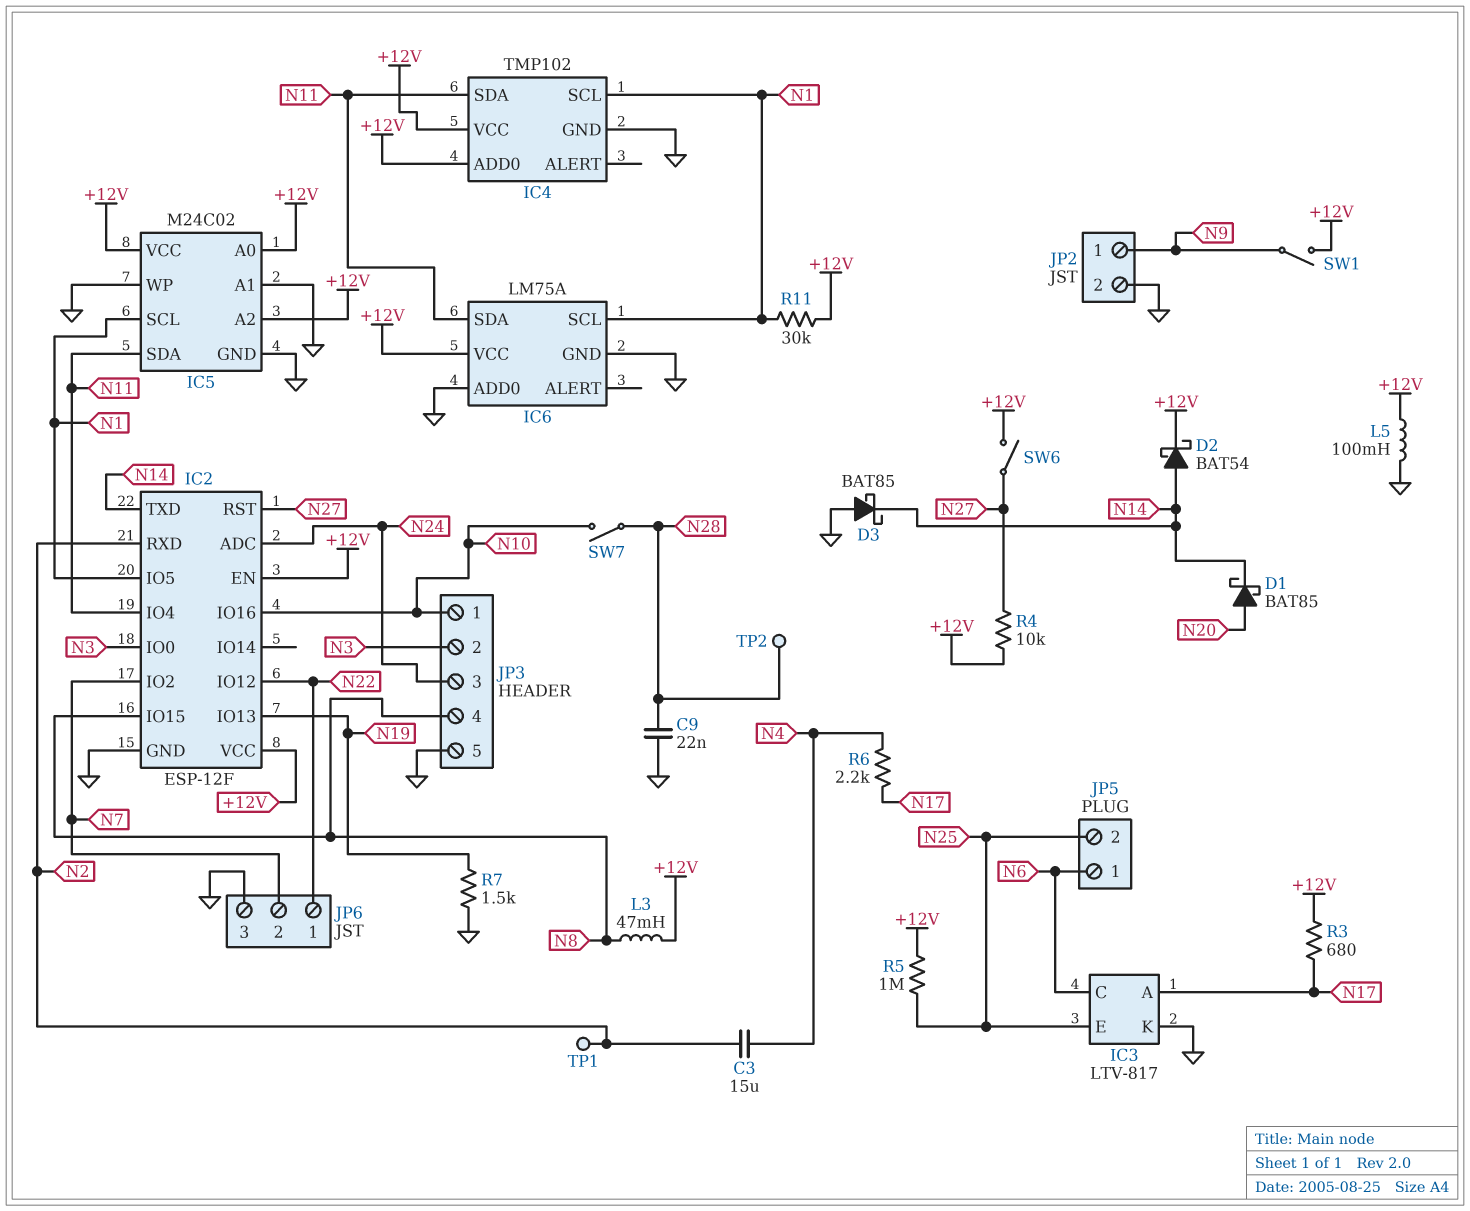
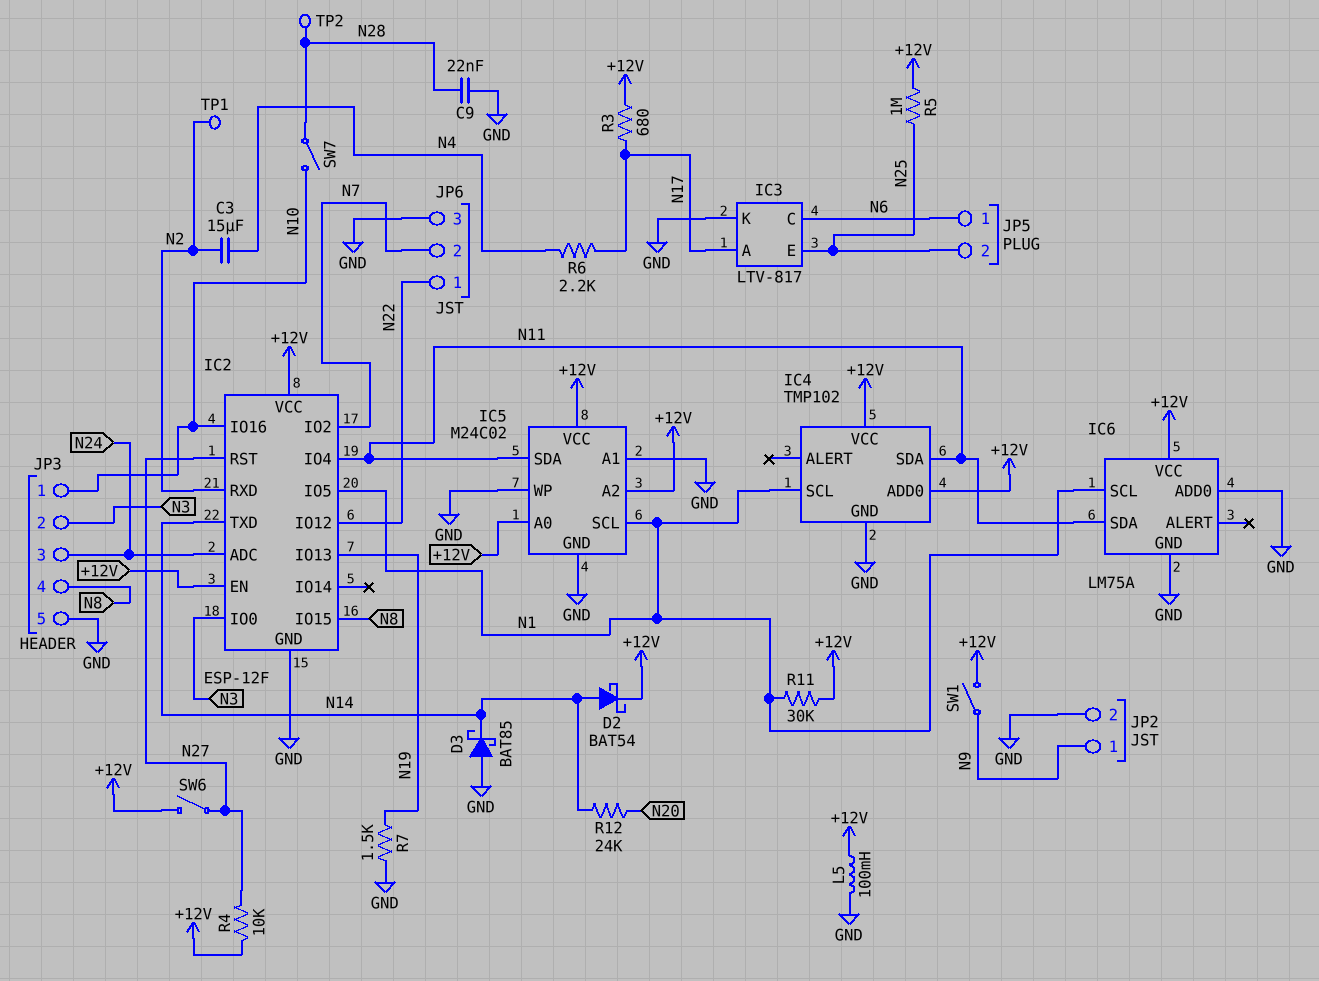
D1: schottky BAT85 (A N20, K N14) -> none
L3: 47mH (+12V, N8) -> none
R12: none -> 24k (N14, N20)

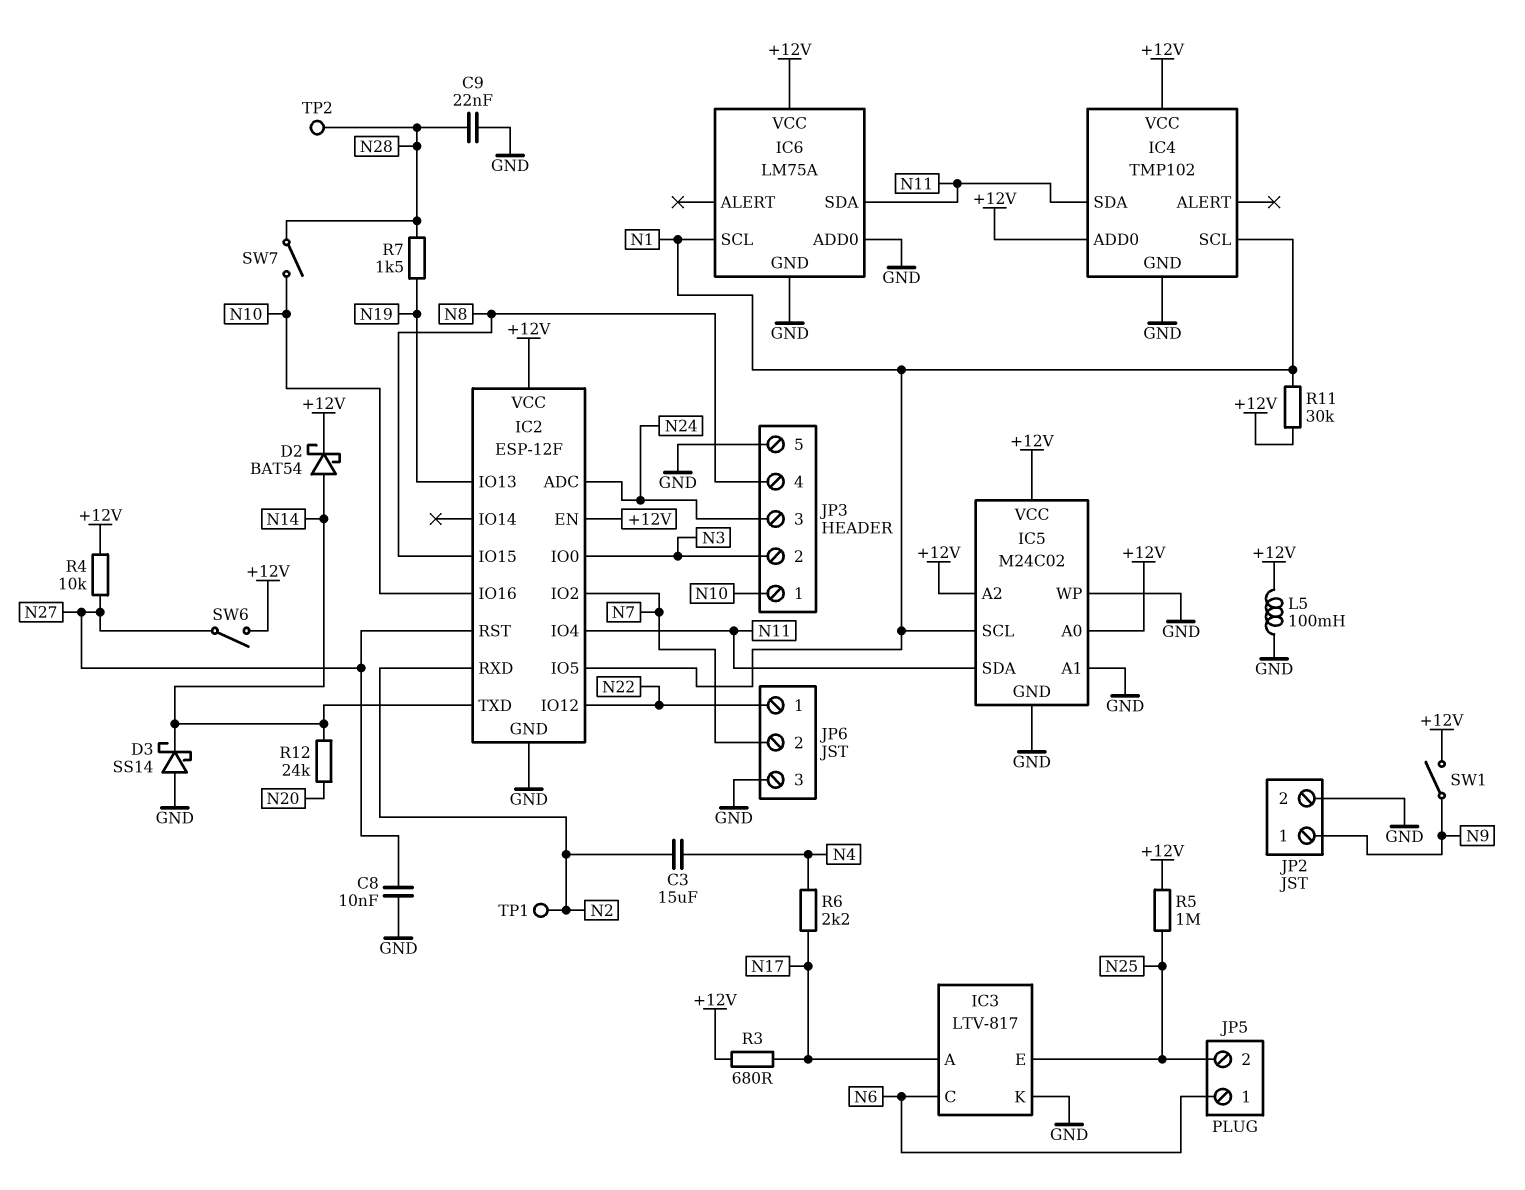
C8: none -> 10nF (GND, N27)
D3: schottky BAT85 (A GND, K N14) -> schottky SS14 (A GND, K N14)
R7: 1.5k (GND, N19) -> 1.5k (N19, N28)

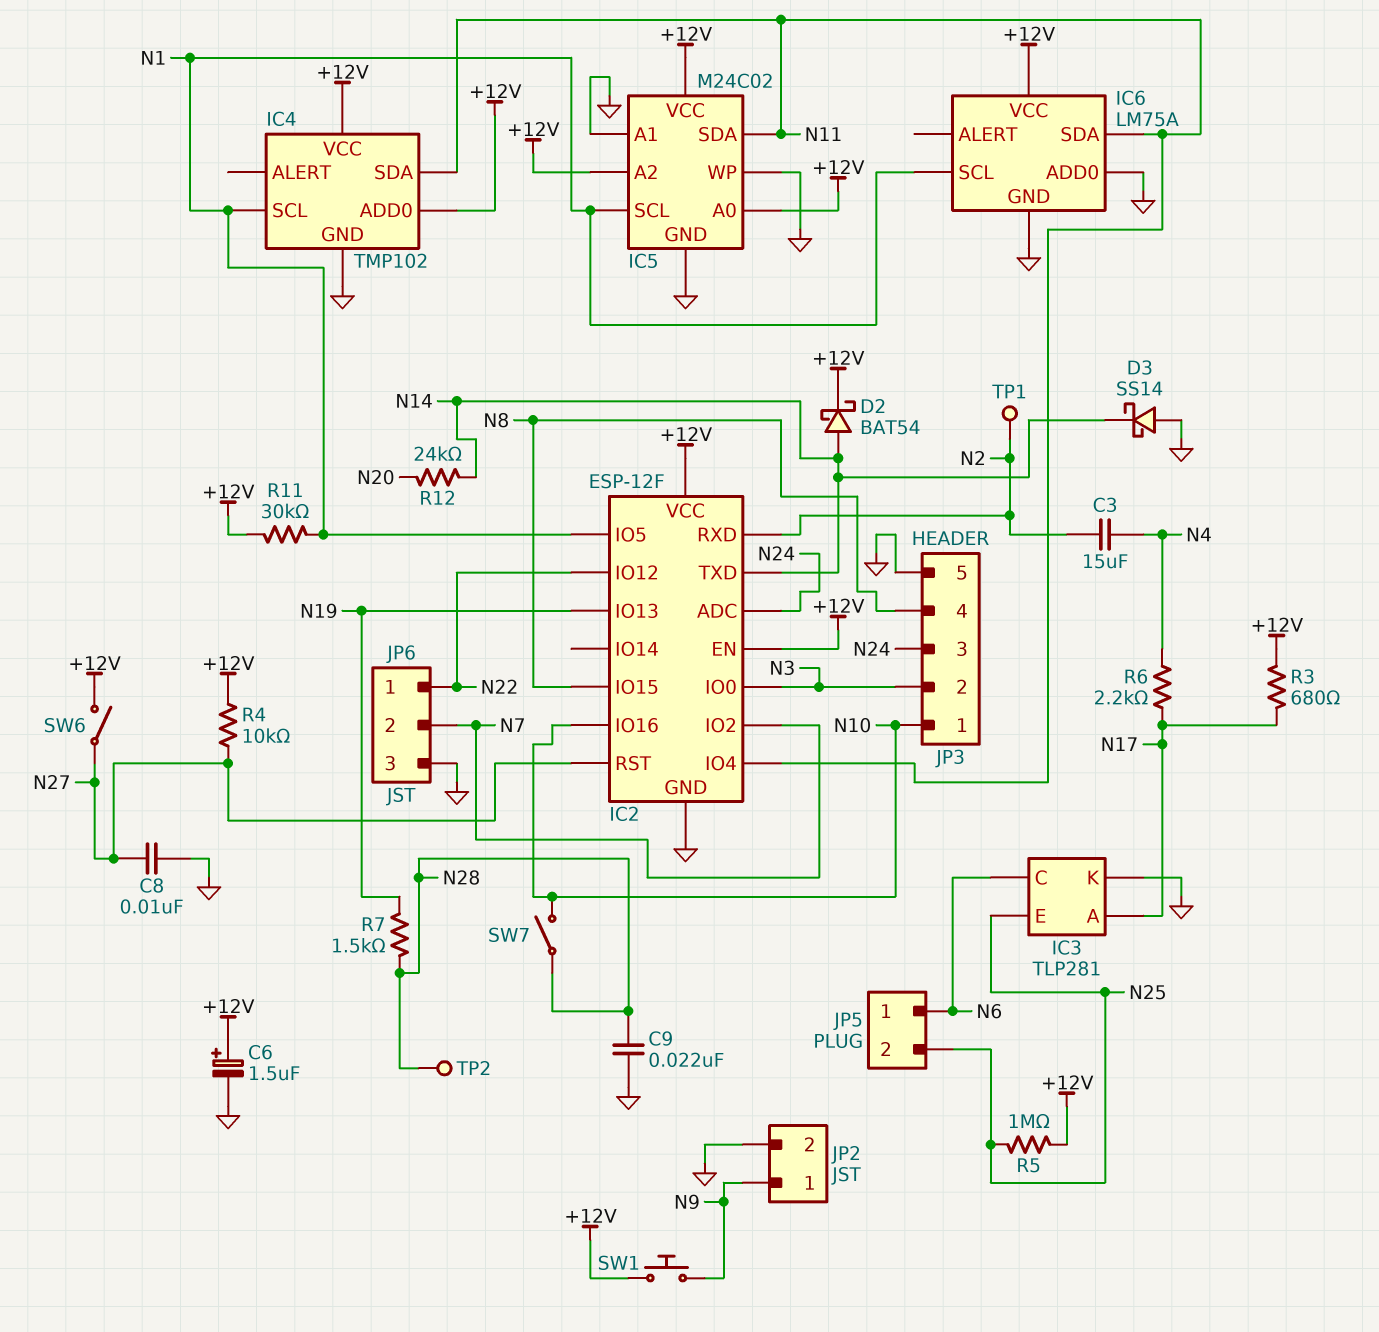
C6: none -> 1.5uF (plus +12V, minus GND)
IC3: LTV-817 -> TLP281
L5: 100mH (+12V, GND) -> none
SW1: switch (+12V, N9) -> button (+12V, N9)

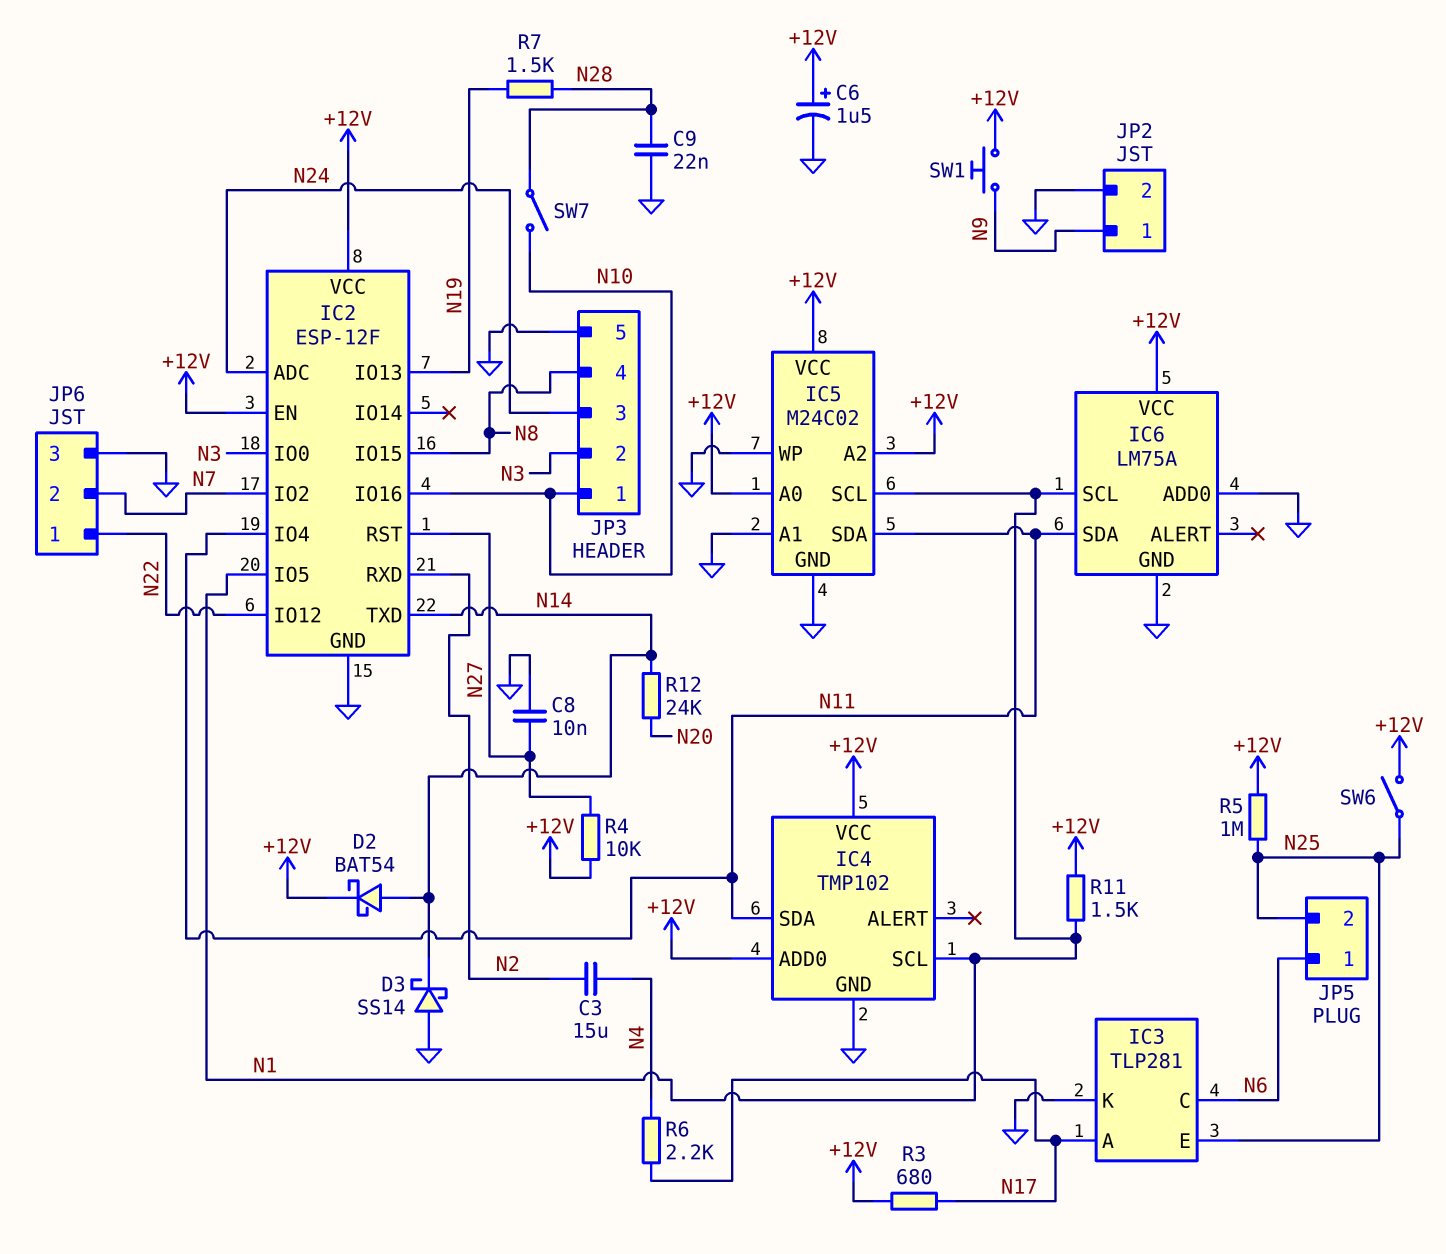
R11: 30k (+12V, N1) -> 1.5k (+12V, N1)
SW6: switch (+12V, N27) -> switch (+12V, N25)
TP1: test point (N2) -> none
TP2: test point (N28) -> none

